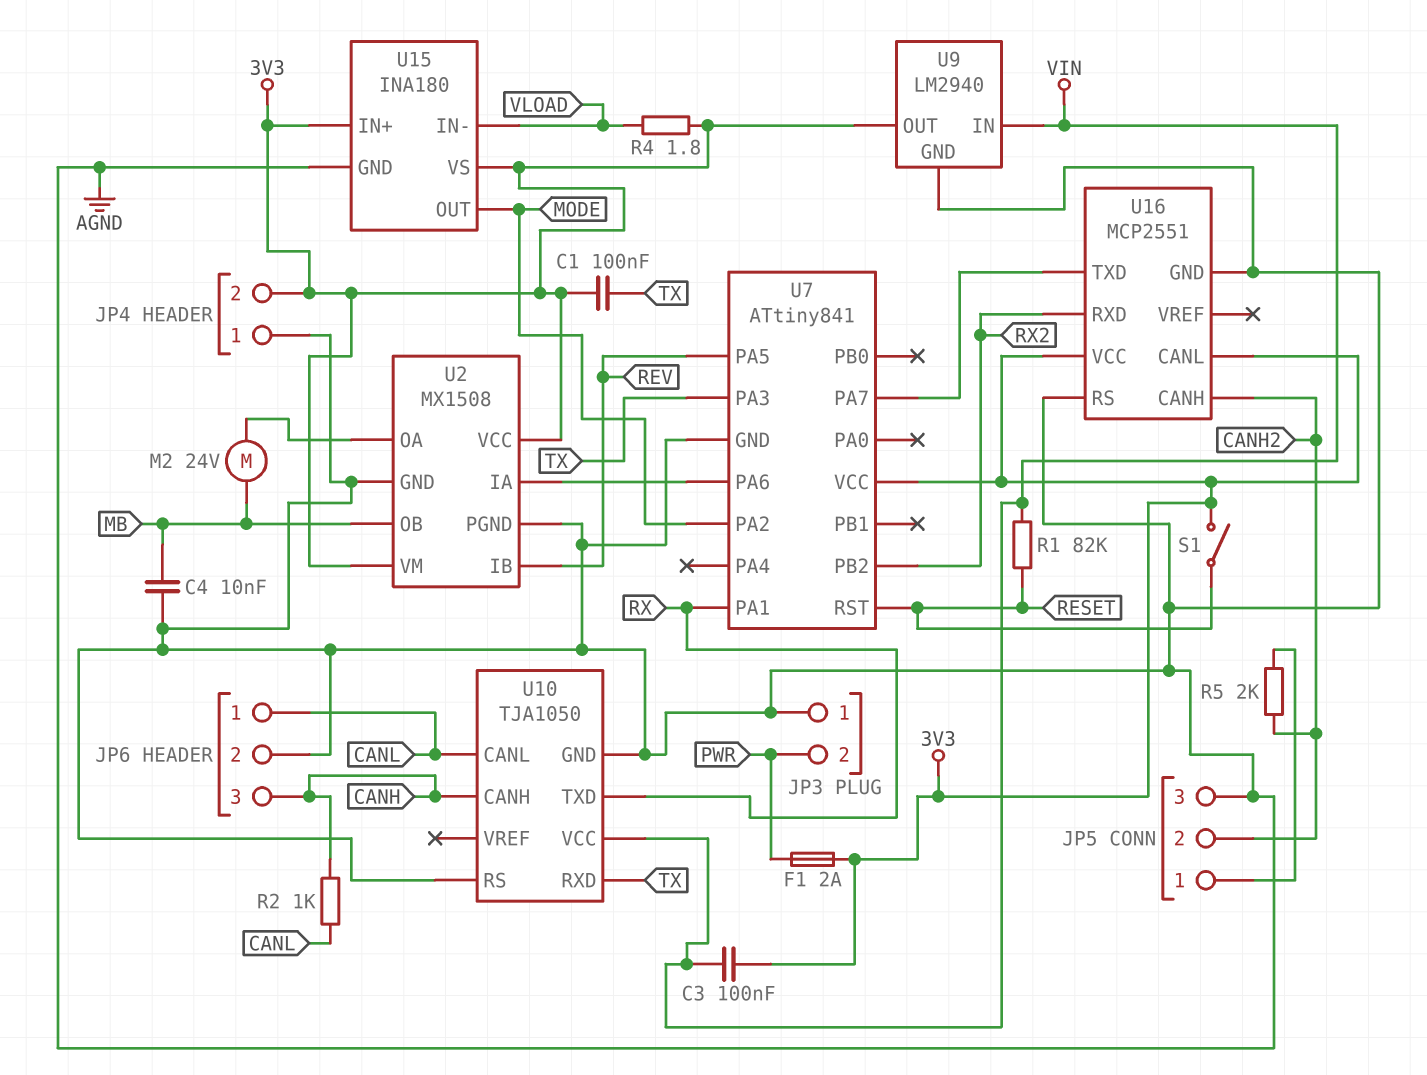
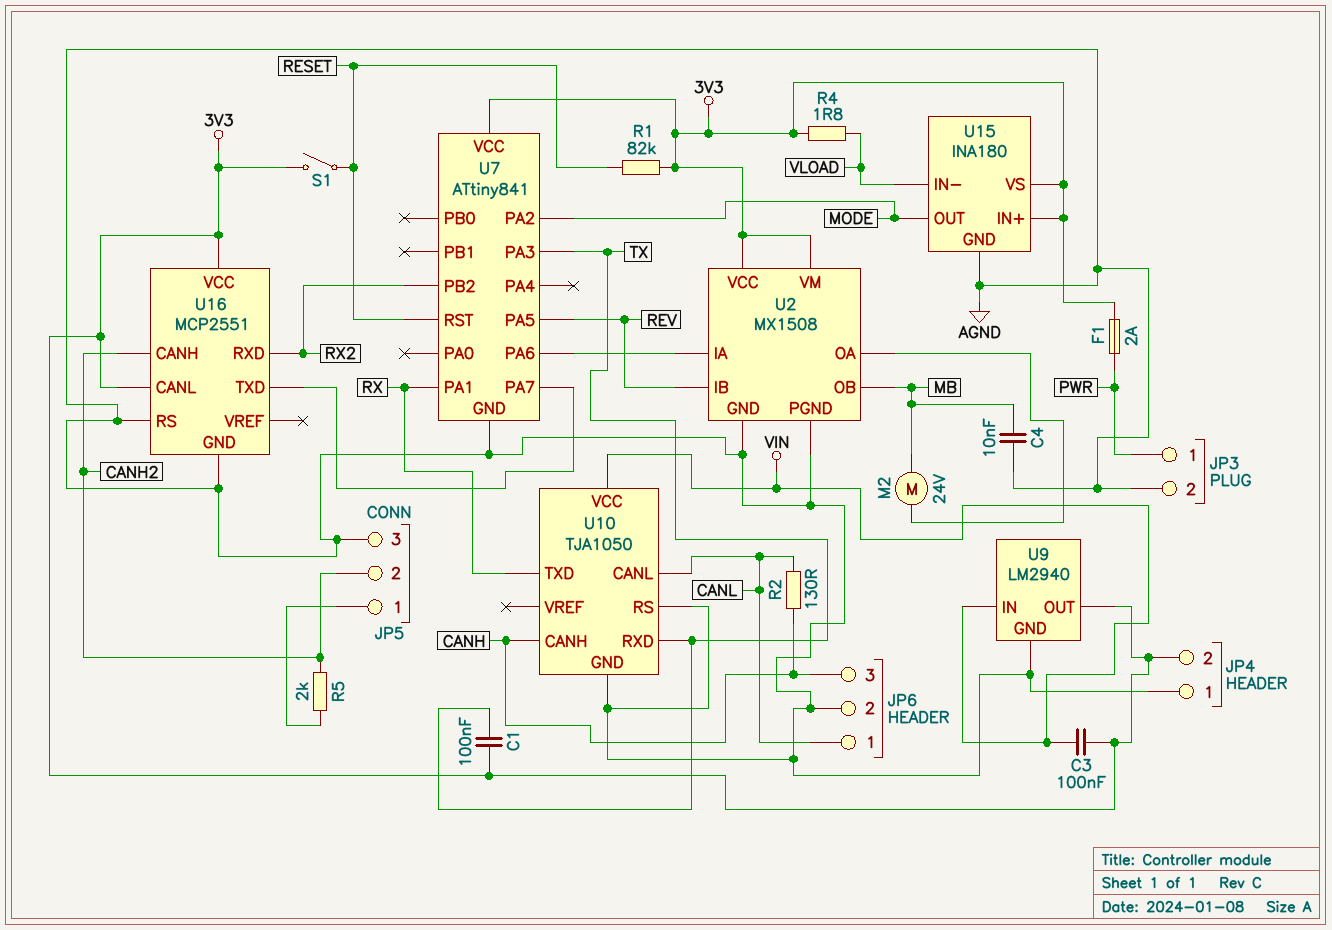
JP3 pin 1: AGND -> PWR
JP3 pin 2: PWR -> AGND
R1: 82k (RESET, VIN) -> 82k (3V3, RESET)
R2: 1k (CANH, CANL) -> 130 (CANH, CANL)

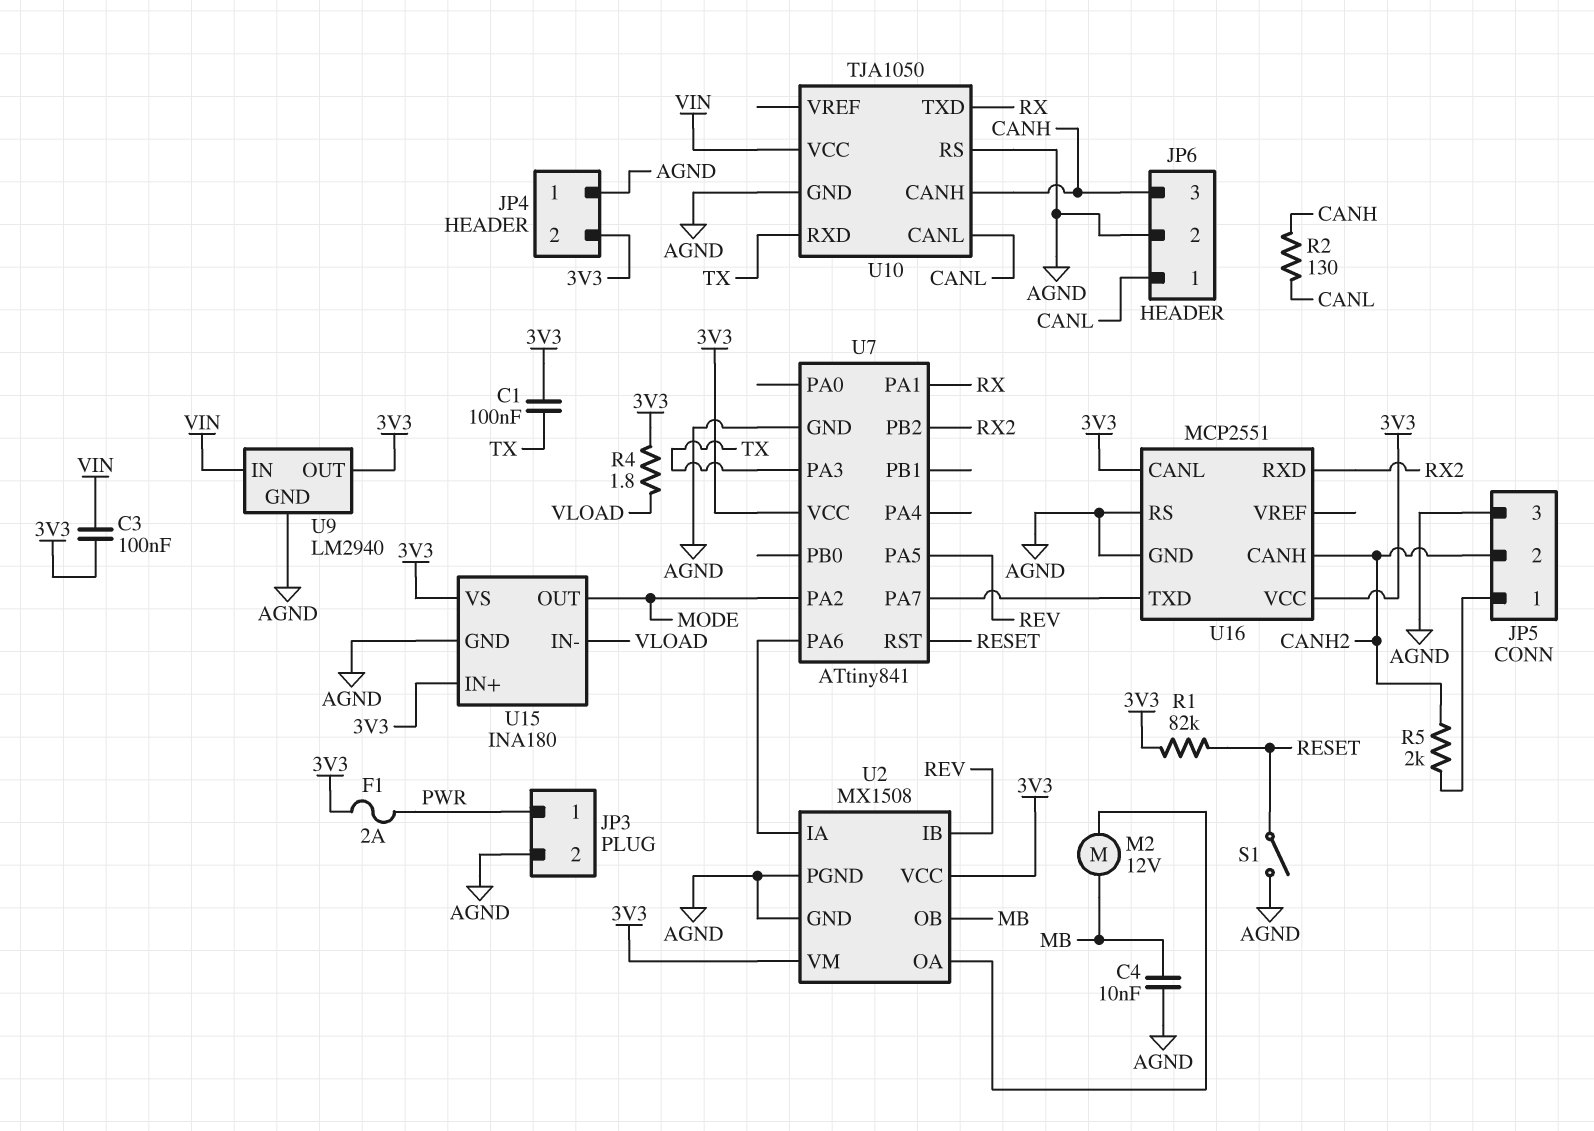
M2: motor 24V (MB, U2/OA) -> motor 12V (MB, U2/OA)
S1: switch (3V3, RESET) -> switch (AGND, RESET)

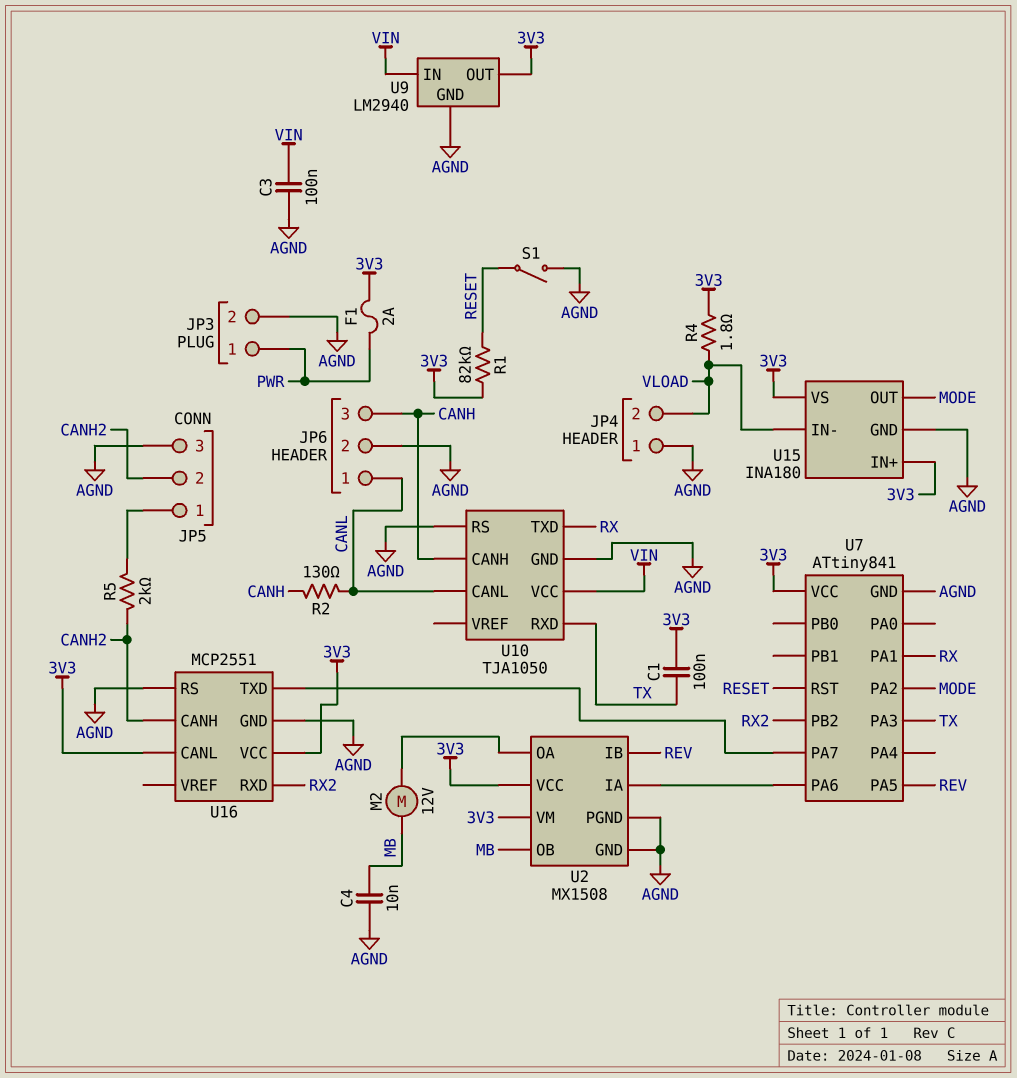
C3: 100nF (3V3, VIN) -> 100nF (AGND, VIN)
JP4 pin 2: 3V3 -> VLOAD

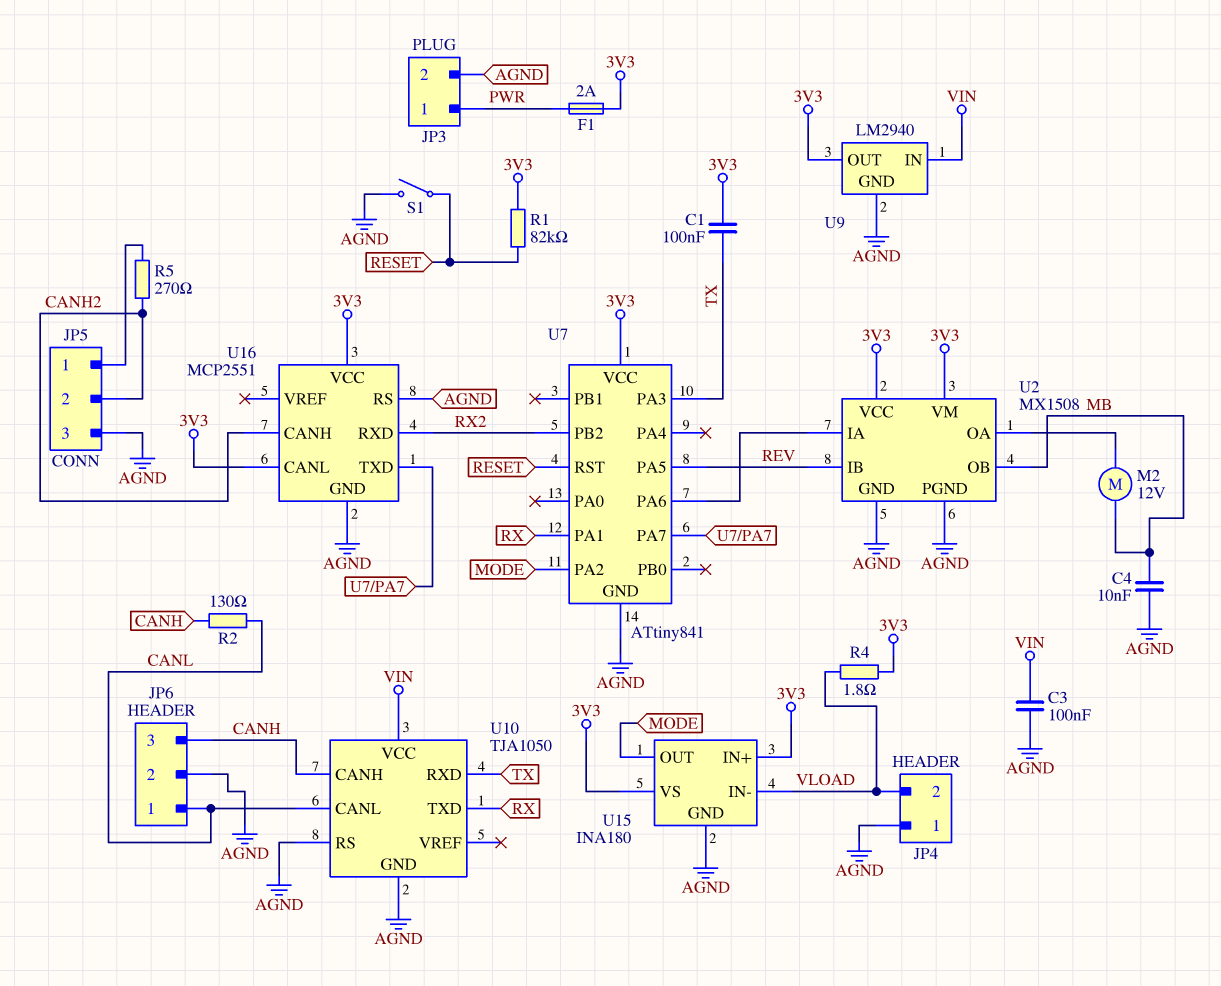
R5: 2k (CANH2, JP5/1) -> 270 (CANH2, JP5/1)

